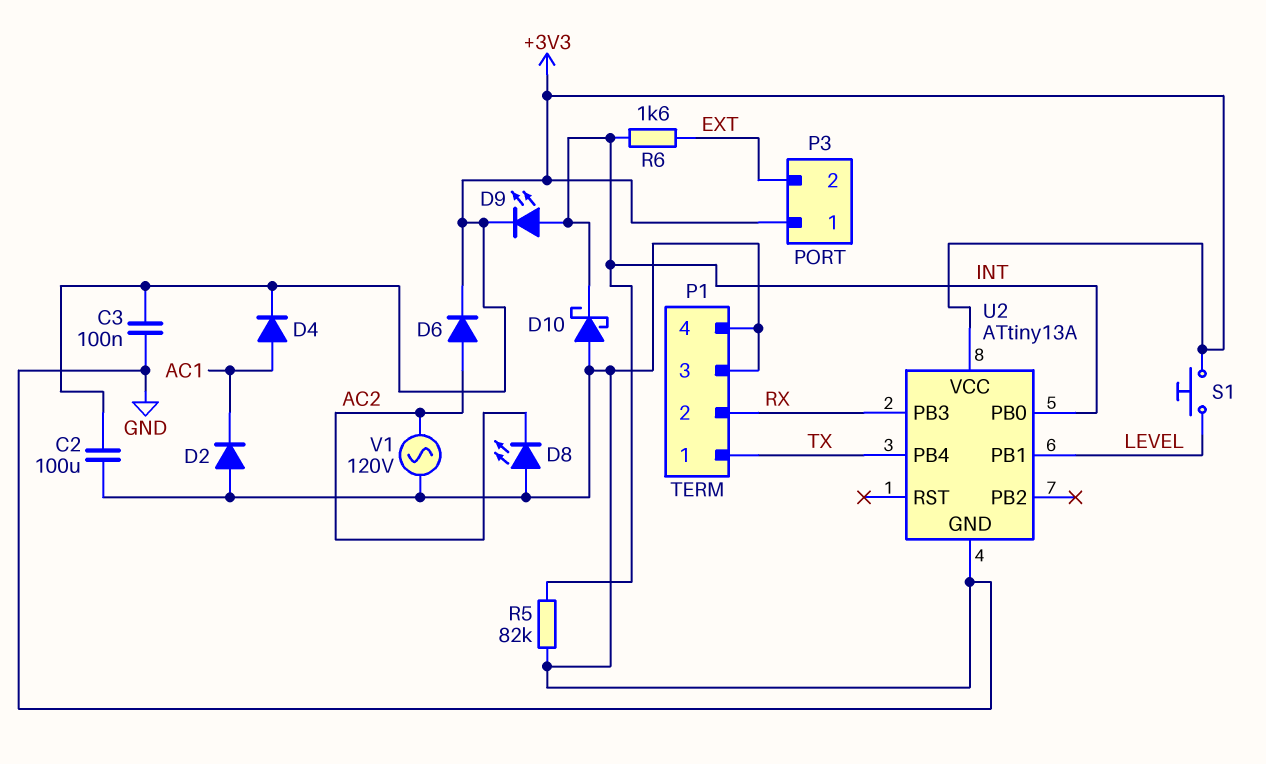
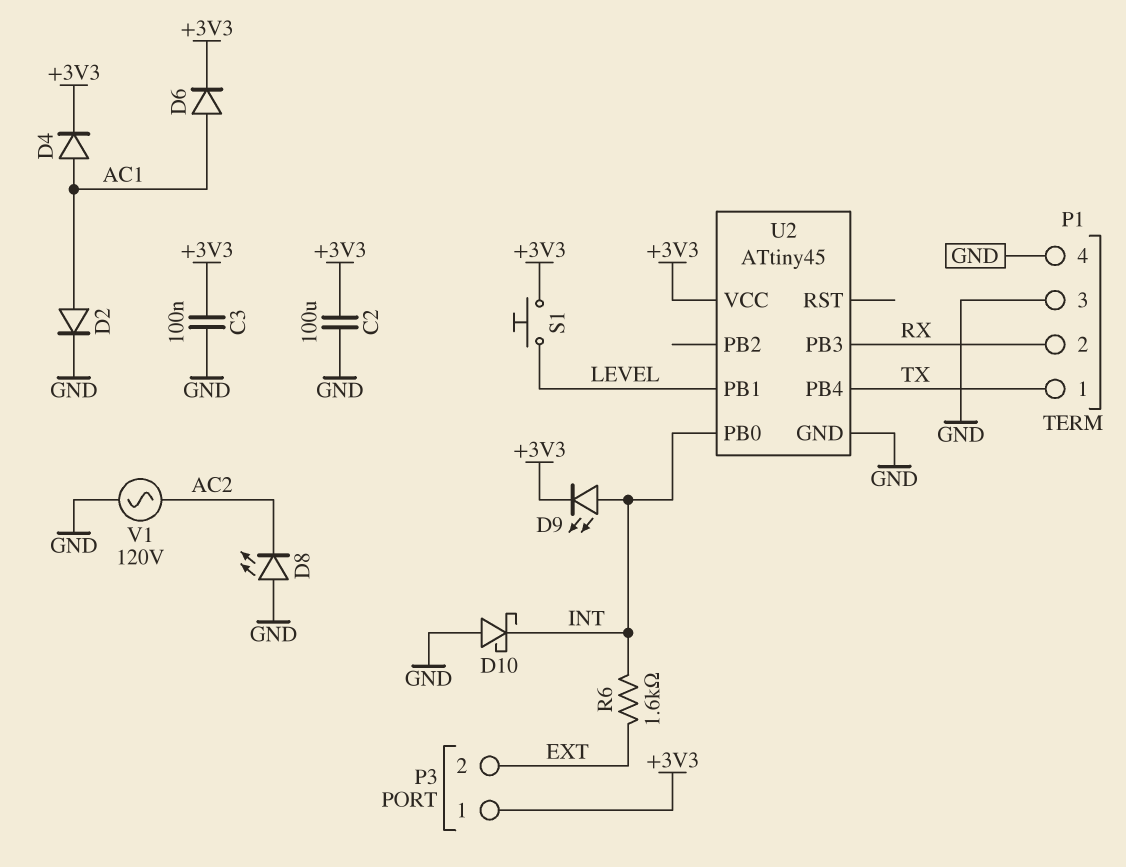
D2: diode (A GND, K AC1) -> diode (A AC1, K GND)
D6: diode (A AC2, K +3V3) -> diode (A AC1, K +3V3)
R5: 82k (GND, INT) -> none
U2: ATtiny13A -> ATtiny45

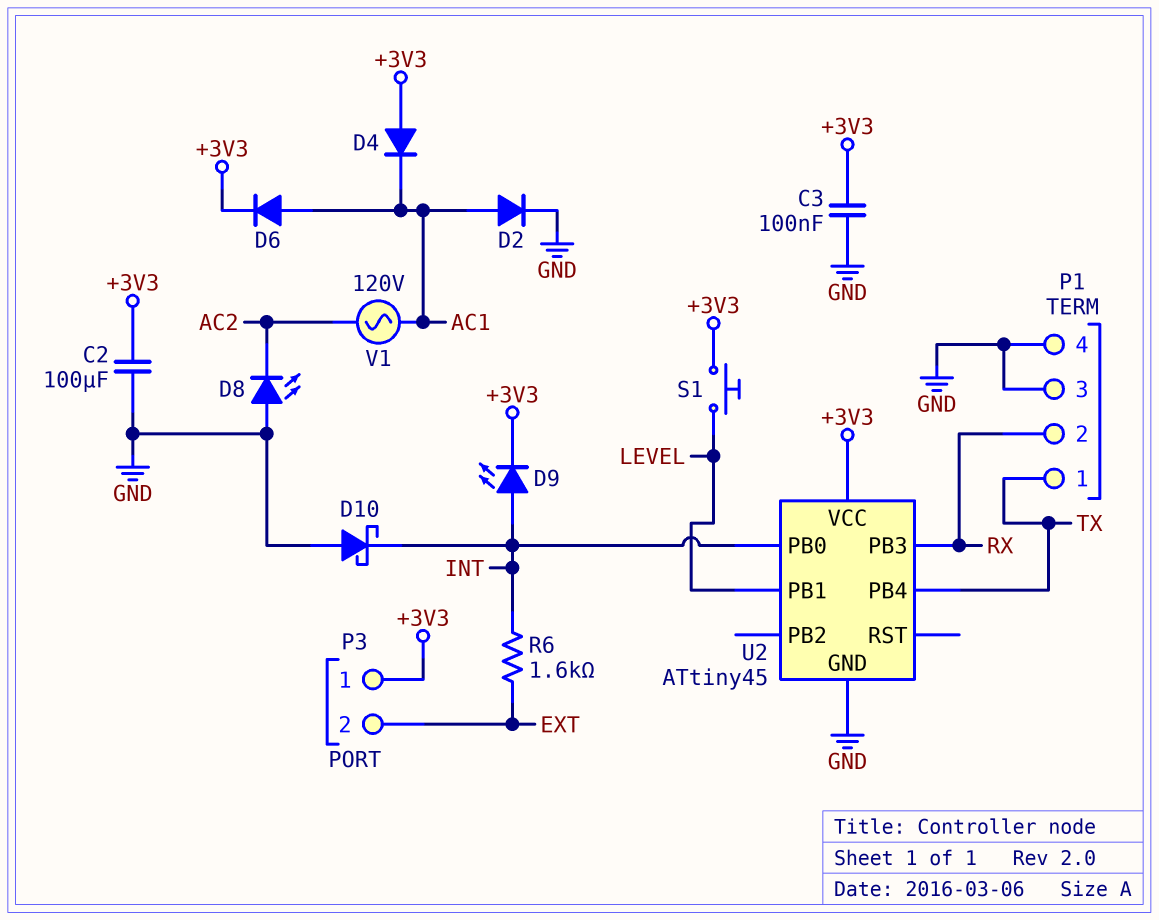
D4: diode (A AC1, K +3V3) -> diode (A +3V3, K AC1)
V1: AC 120V (AC2, GND) -> AC 120V (AC1, AC2)

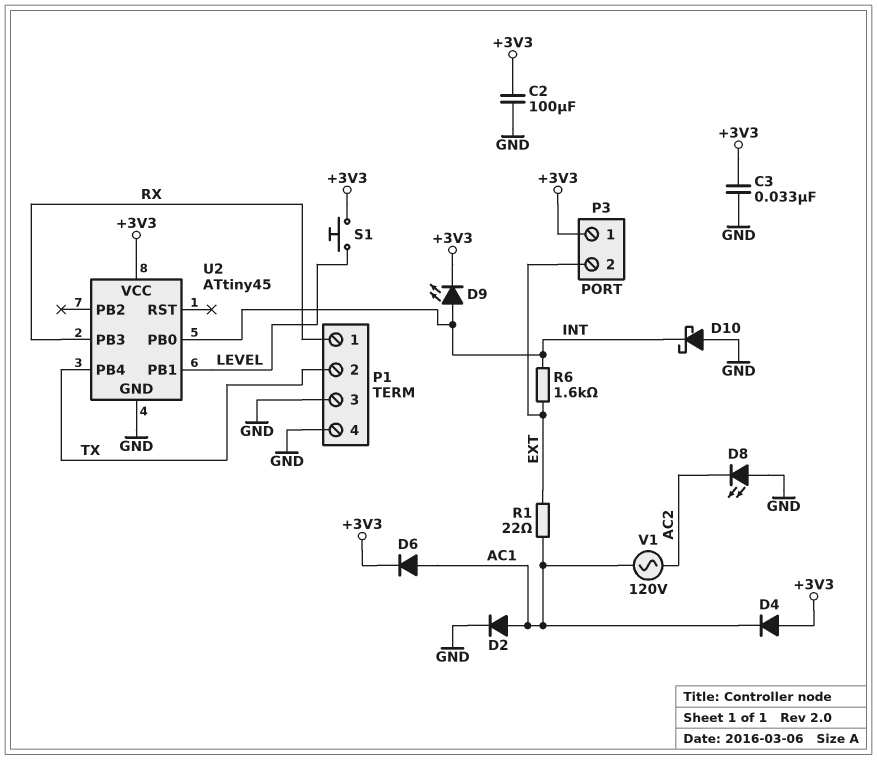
C3: 100nF (+3V3, GND) -> 33nF (+3V3, GND)
P1 pin 1: TX -> RX
P1 pin 2: RX -> TX
R1: none -> 22 (AC1, EXT)

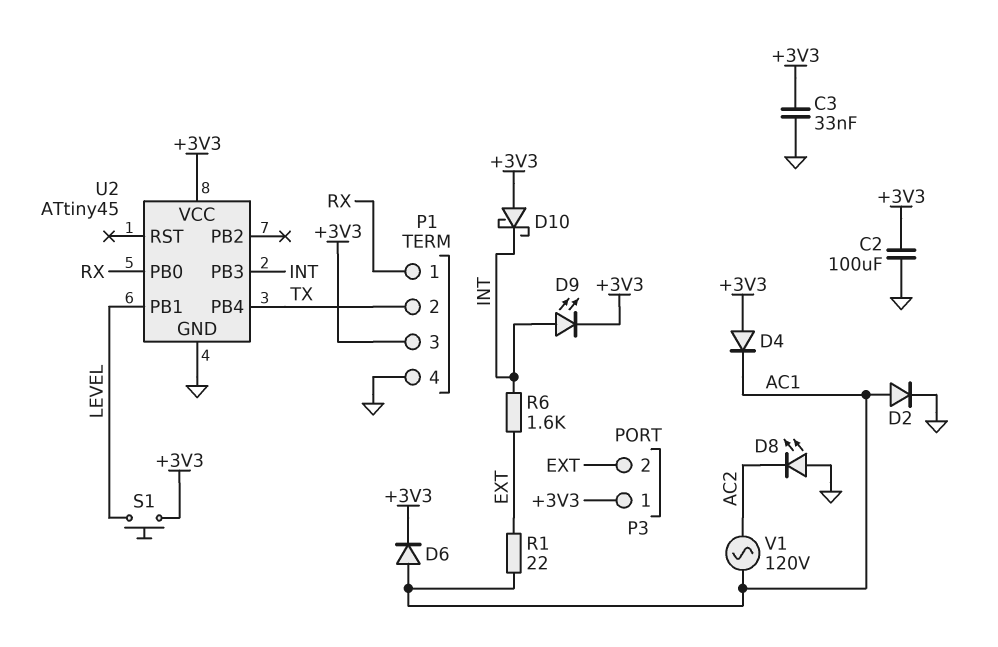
D10: schottky (A GND, K INT) -> schottky (A +3V3, K INT)
P1 pin 3: GND -> +3V3
U2 pin PB0: INT -> RX
U2 pin PB3: RX -> INT

